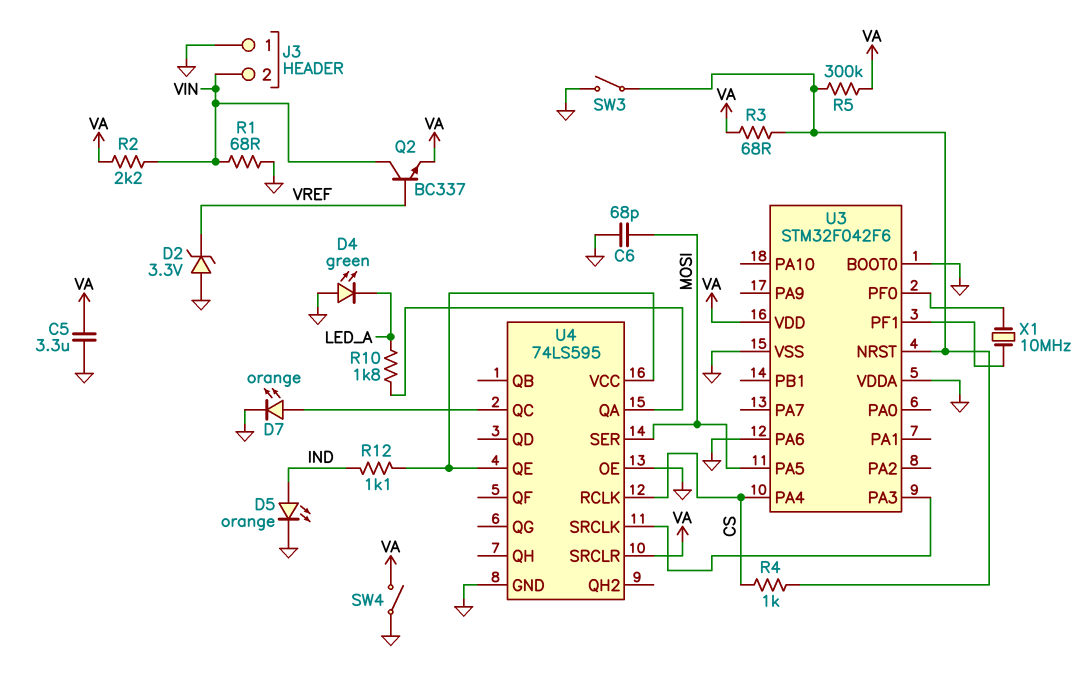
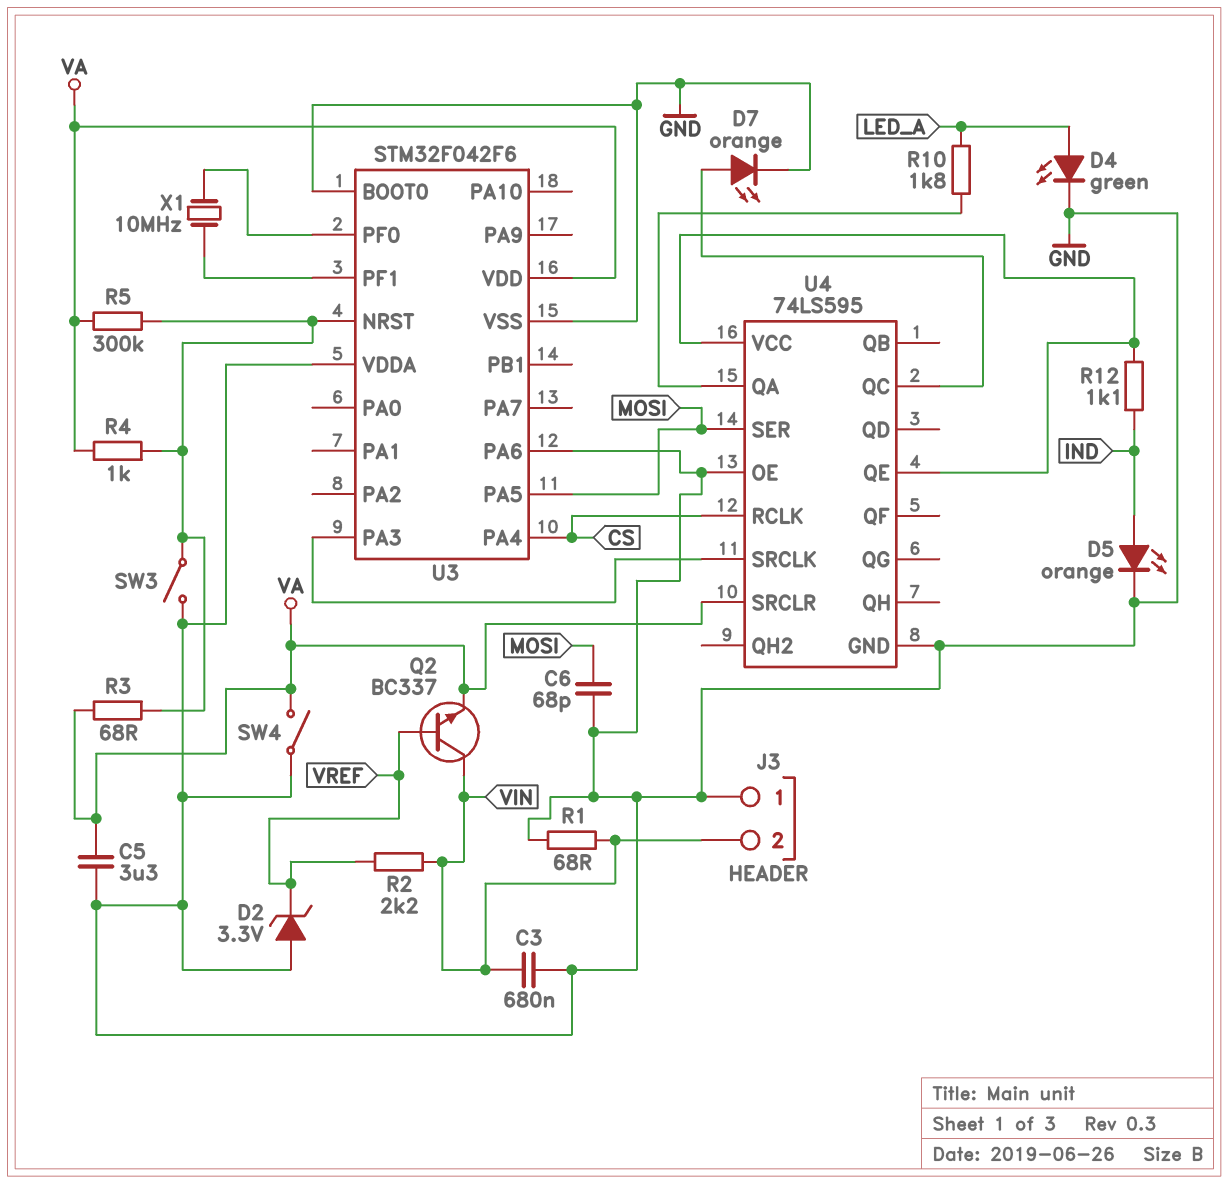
C3: none -> 680nF (GND, VIN)
D4: LED green (A GND, K LED_A) -> LED green (A LED_A, K GND)
R2: 2.2k (VA, VIN) -> 2.2k (VIN, VREF)
R4: 1k (CS, U3/NRST) -> 1k (U3/NRST, VA)

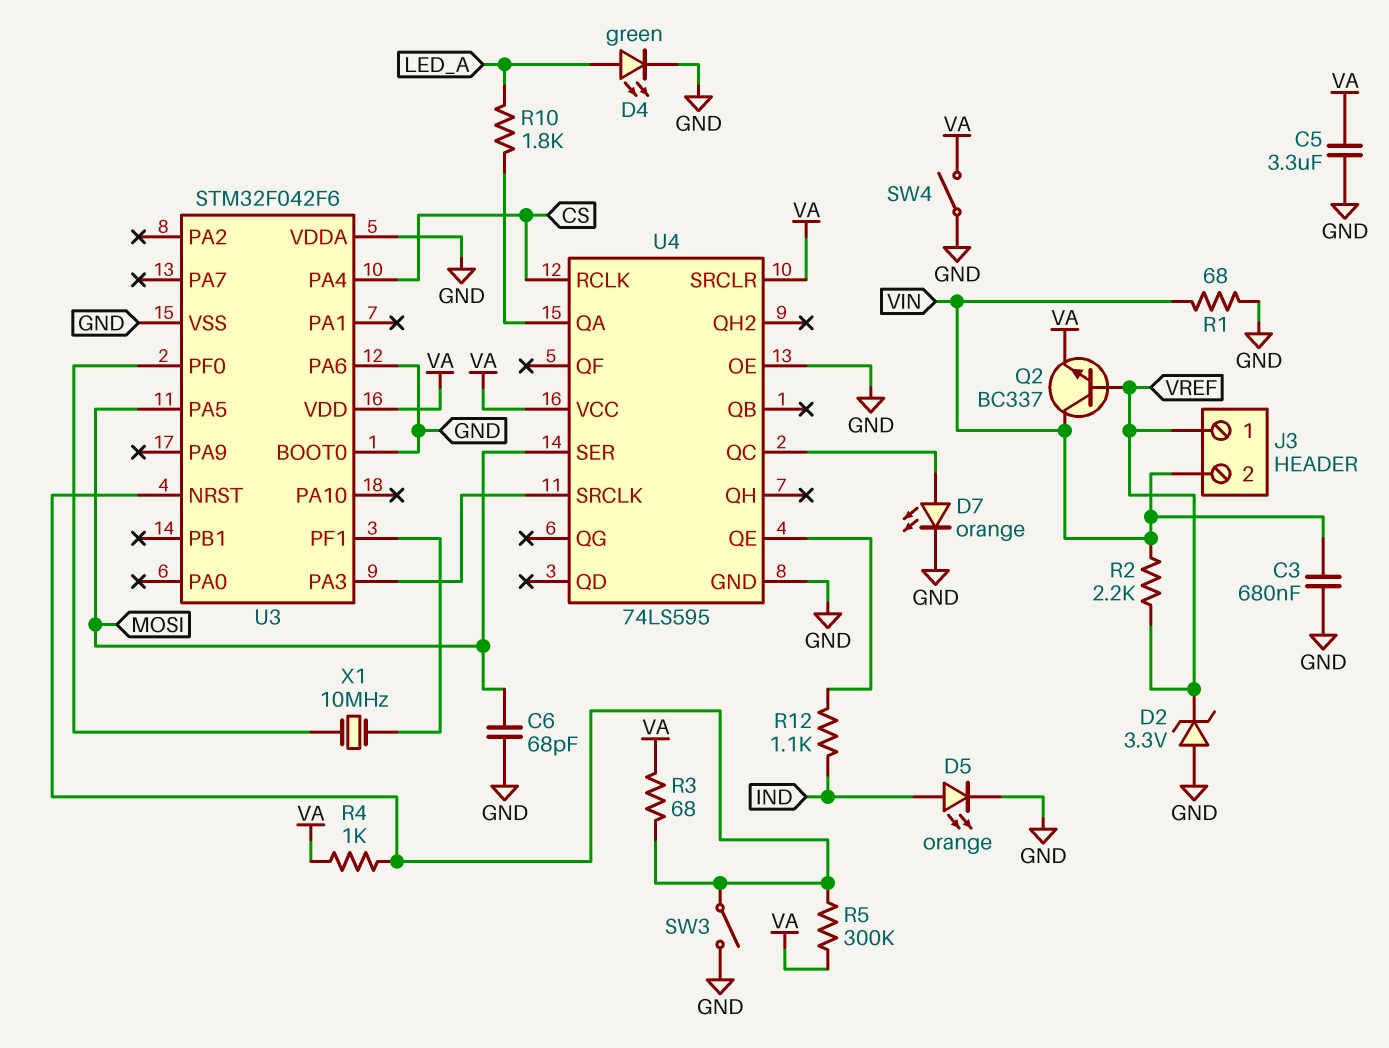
J3 pin 1: GND -> VREF
U4 pin VCC: U4/QE -> VA

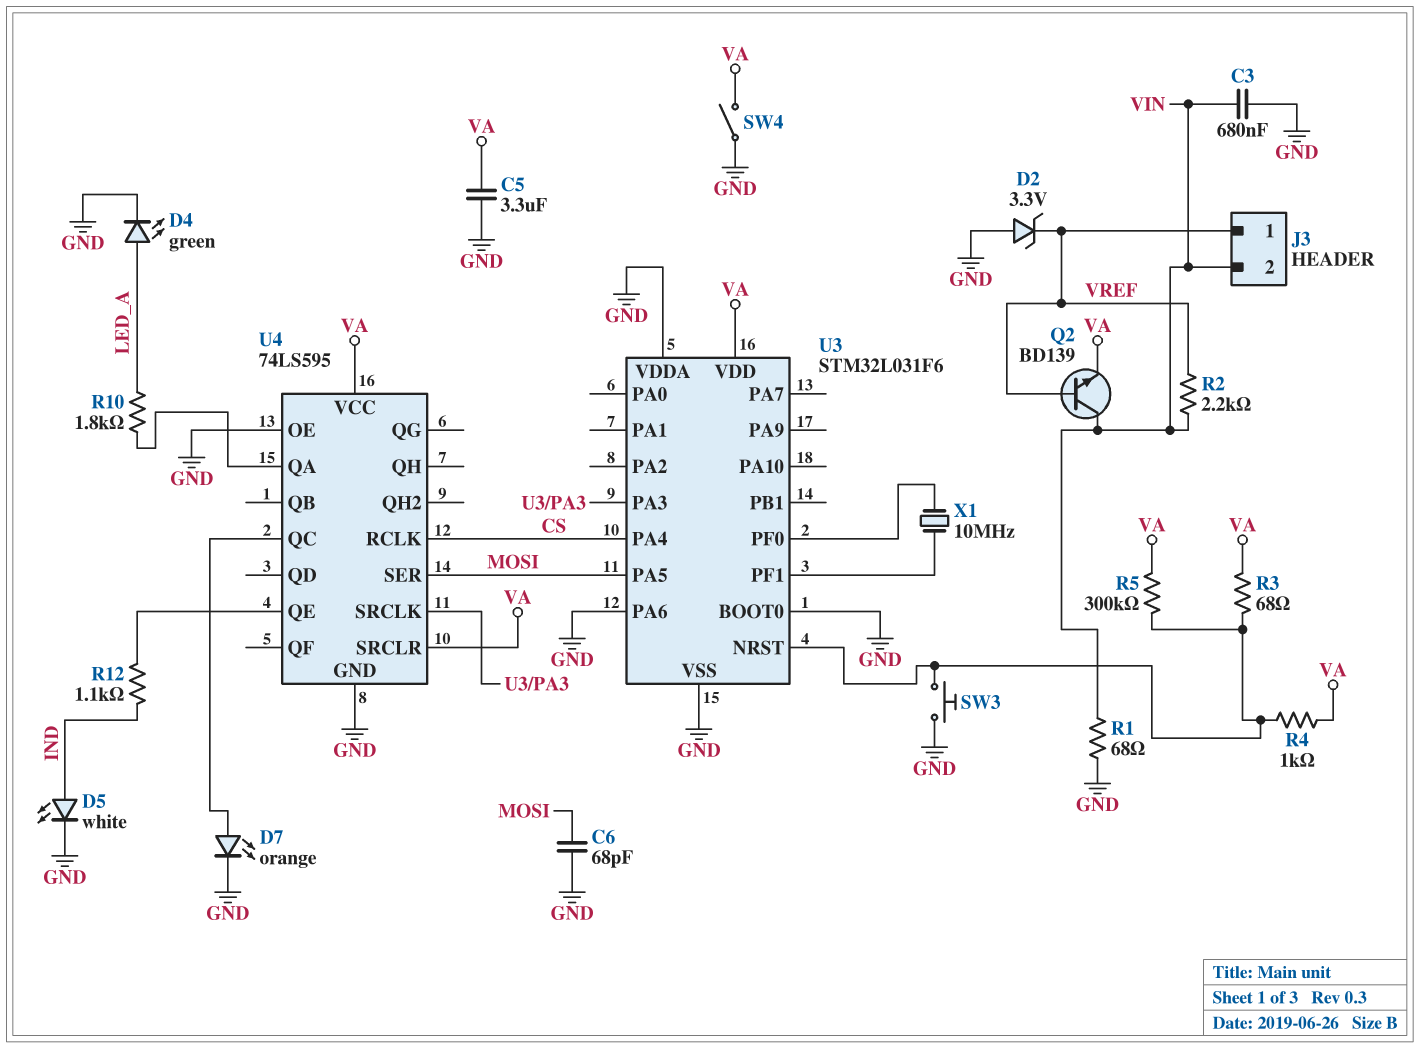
D5: LED orange (A IND, K GND) -> LED white (A IND, K GND)
Q2: NPN BC337 (B VREF, C VIN, E VA) -> NPN BD139 (B VREF, C VIN, E VA)
SW3: switch (GND, U3/NRST) -> button (GND, U3/NRST)
U3: STM32F042F6 -> STM32L031F6

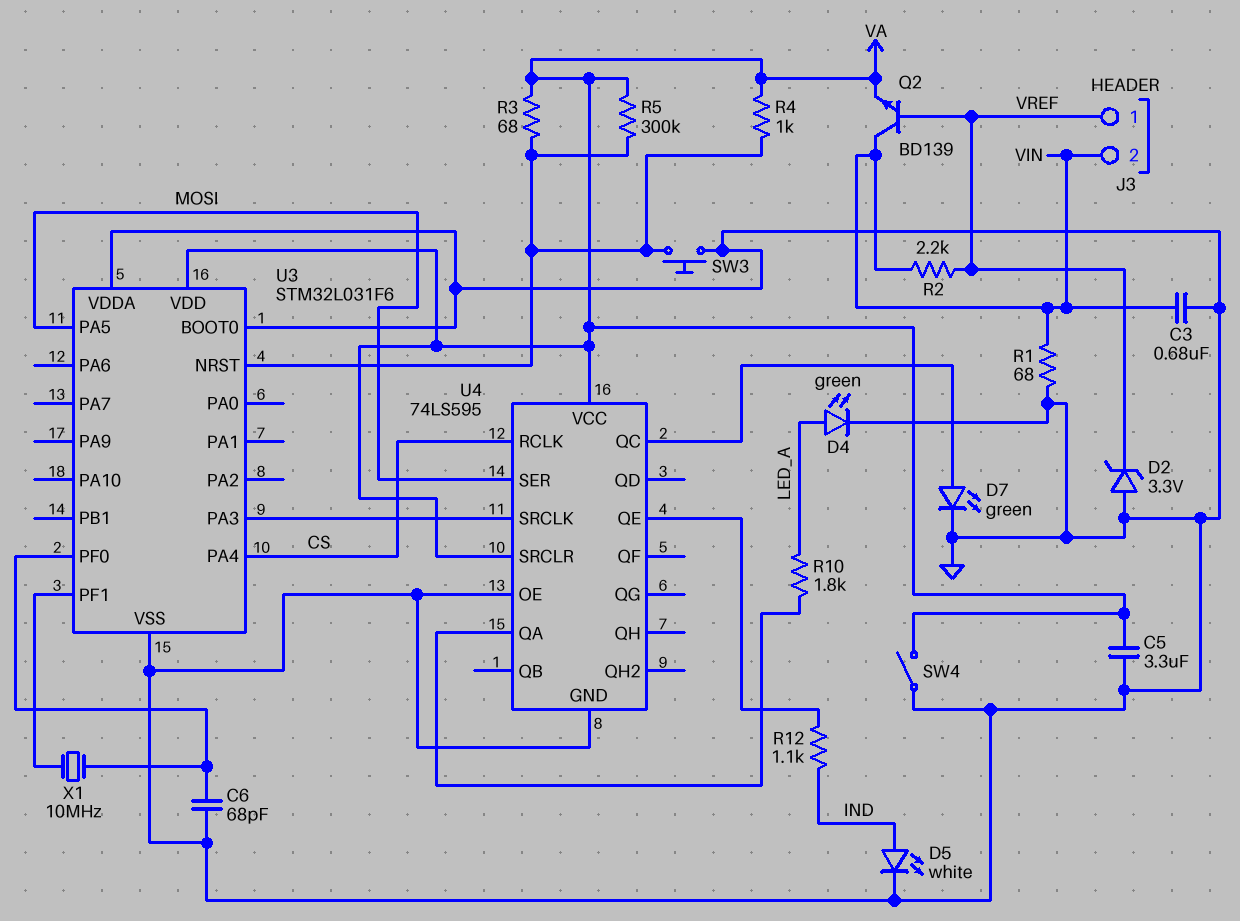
C6: 68pF (GND, MOSI) -> 68pF (GND, U3/PF0)
D7: LED orange (A U4/QC, K GND) -> LED green (A U4/QC, K GND)
U3 pin PA6: GND -> none

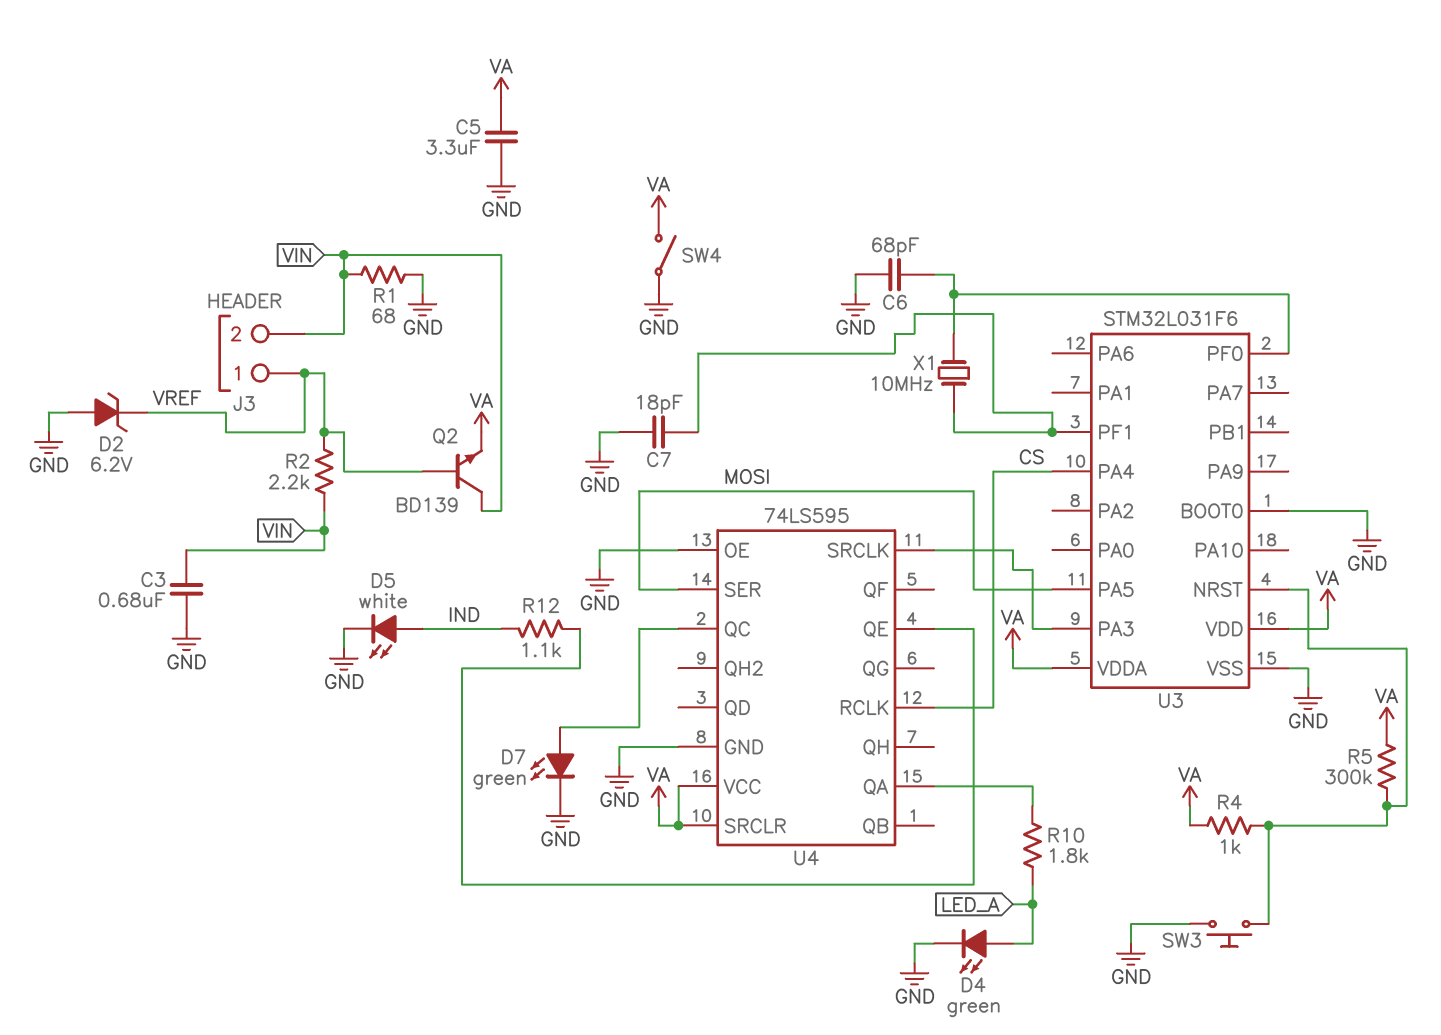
C7: none -> 18pF (GND, U3/PF1)
D2: zener 3.3V (A GND, K VREF) -> zener 6.2V (A GND, K VREF)
R3: 68 (U3/NRST, VA) -> none
U3 pin VDDA: GND -> VA

